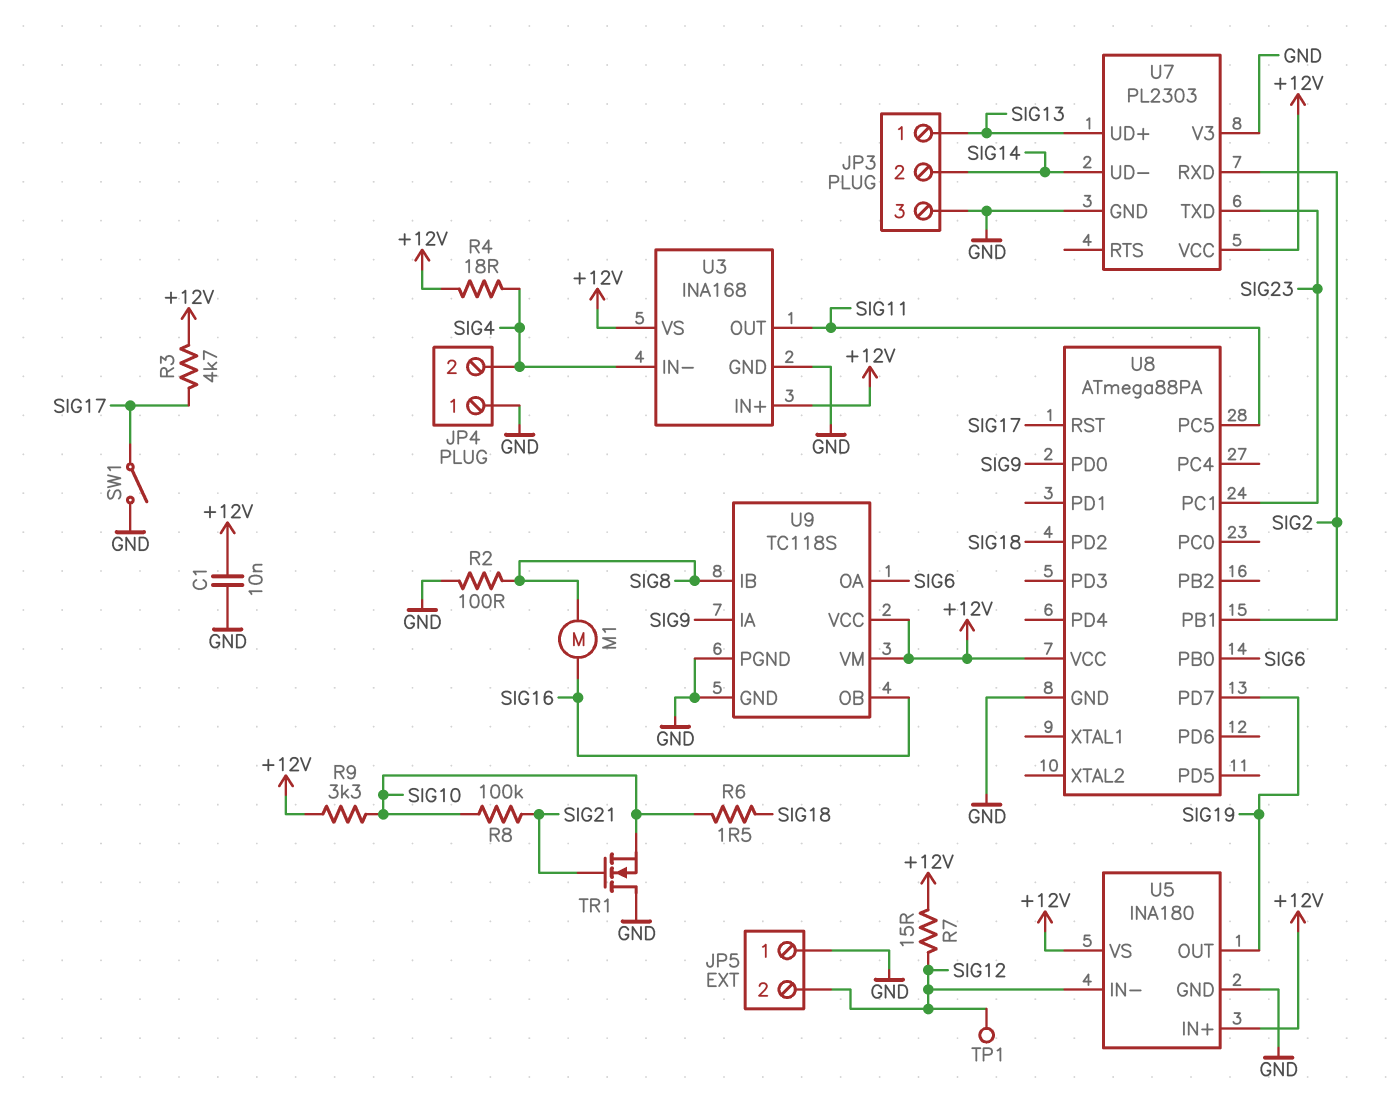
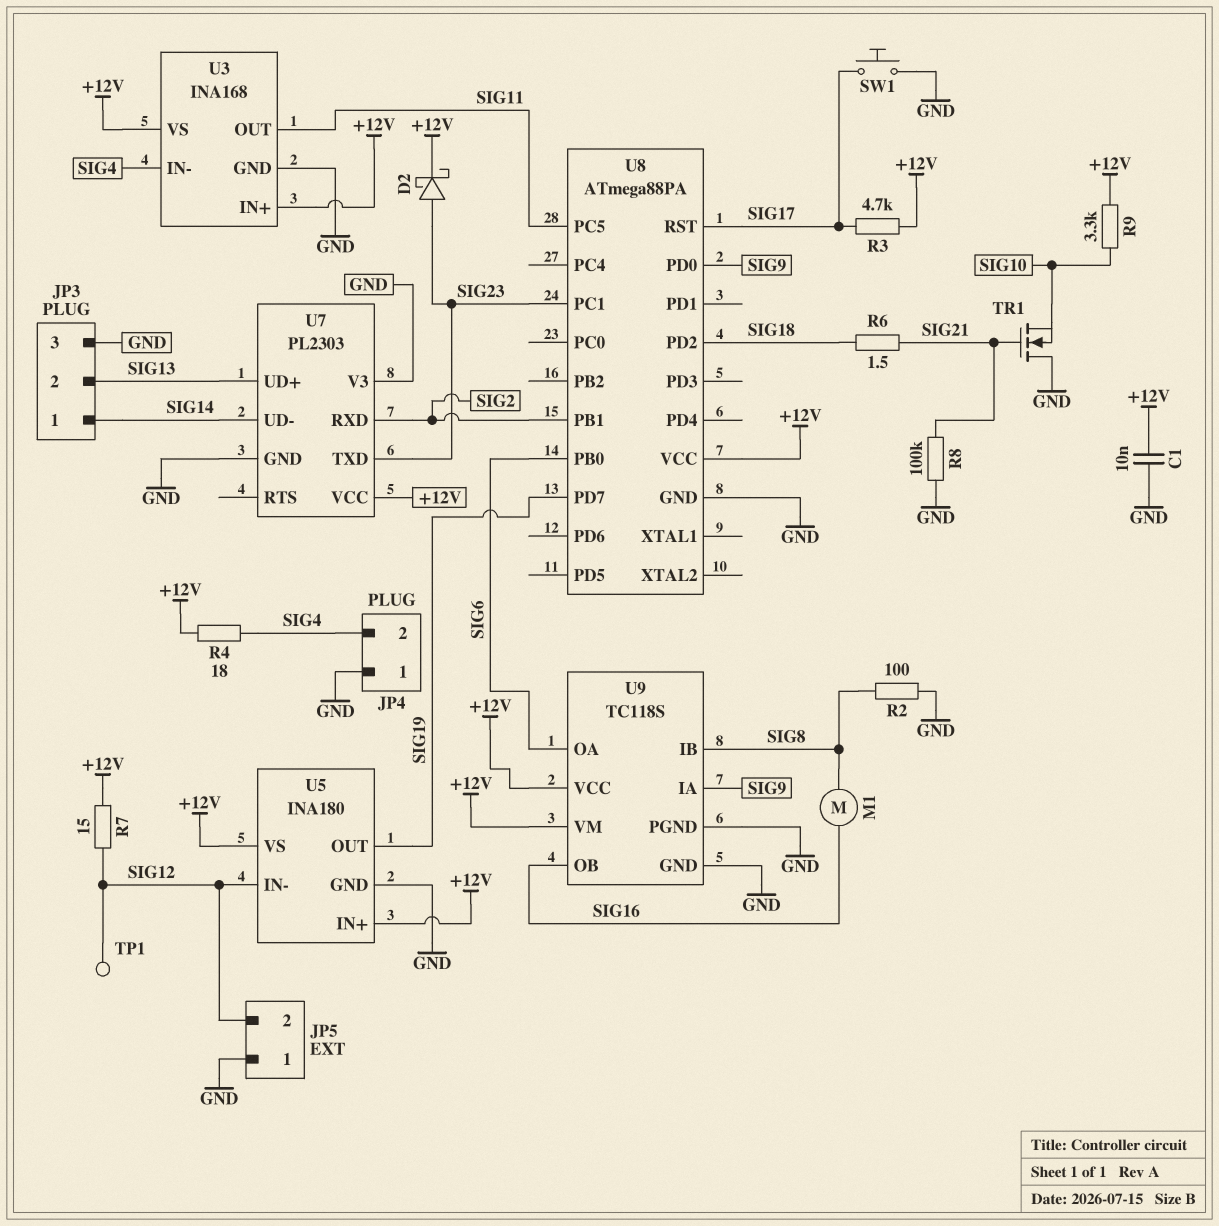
D2: none -> schottky (A SIG23, K +12V)
JP3 pin 1: SIG13 -> SIG14
JP3 pin 2: SIG14 -> SIG13
R6: 1.5 (SIG10, SIG18) -> 1.5 (SIG18, SIG21)
R8: 100k (SIG10, SIG21) -> 100k (GND, SIG21)
SW1: switch (GND, SIG17) -> button (GND, SIG17)

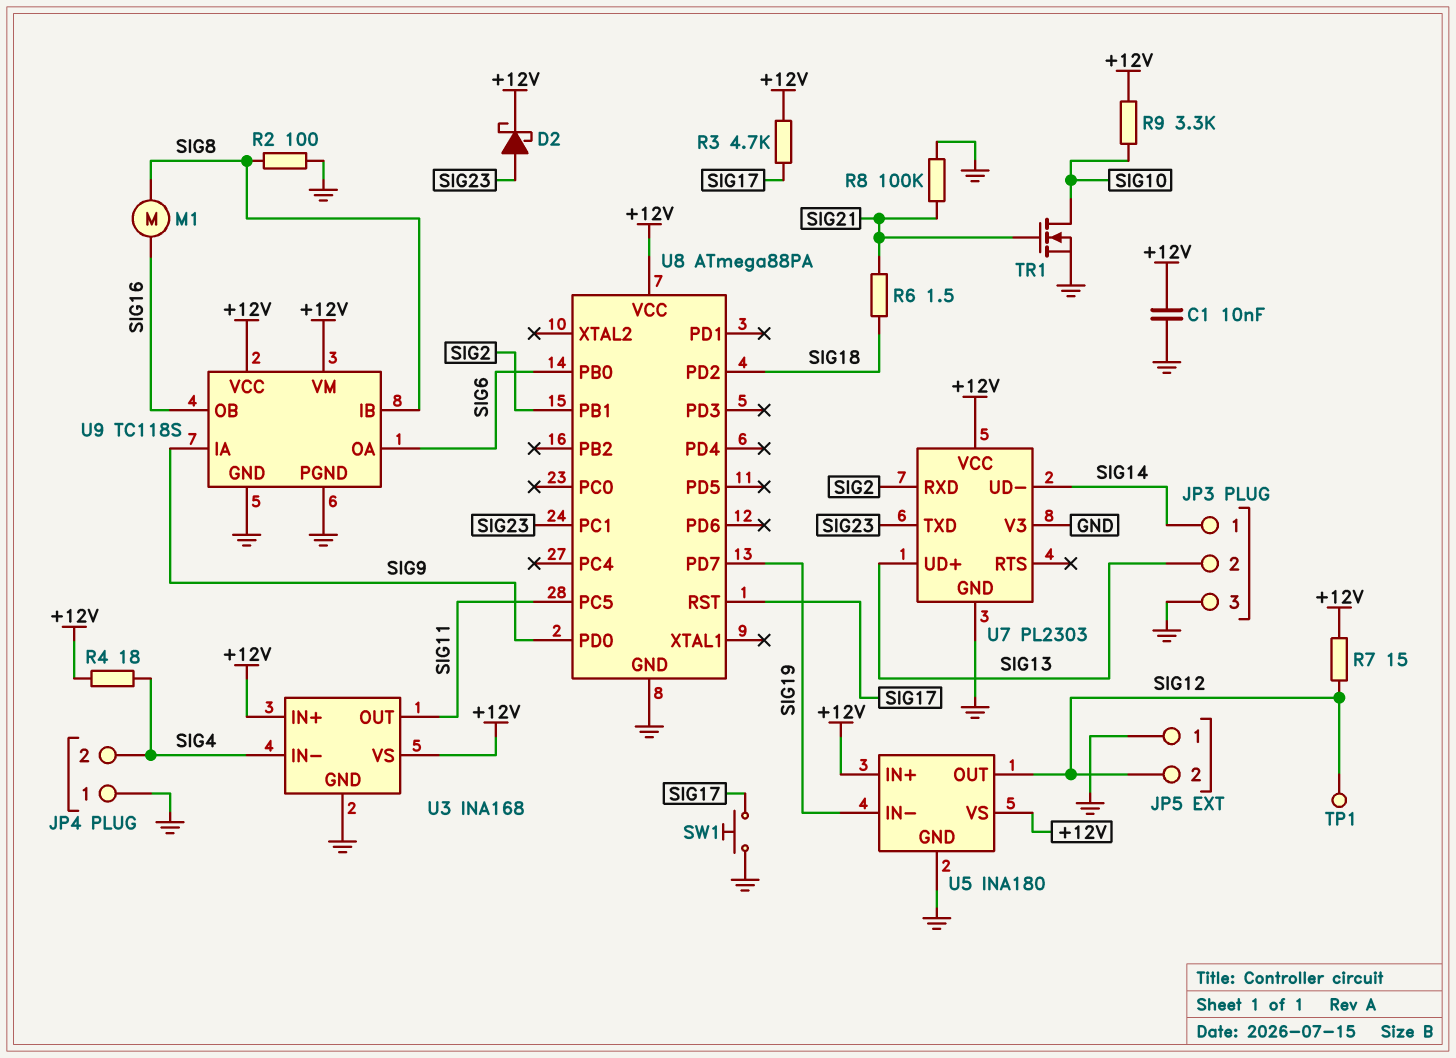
TR1: NMOS (G SIG21, D GND, S SIG10) -> NMOS (G SIG21, D SIG10, S GND)
U5 pin IN-: SIG12 -> SIG19
U5 pin OUT: SIG19 -> SIG12

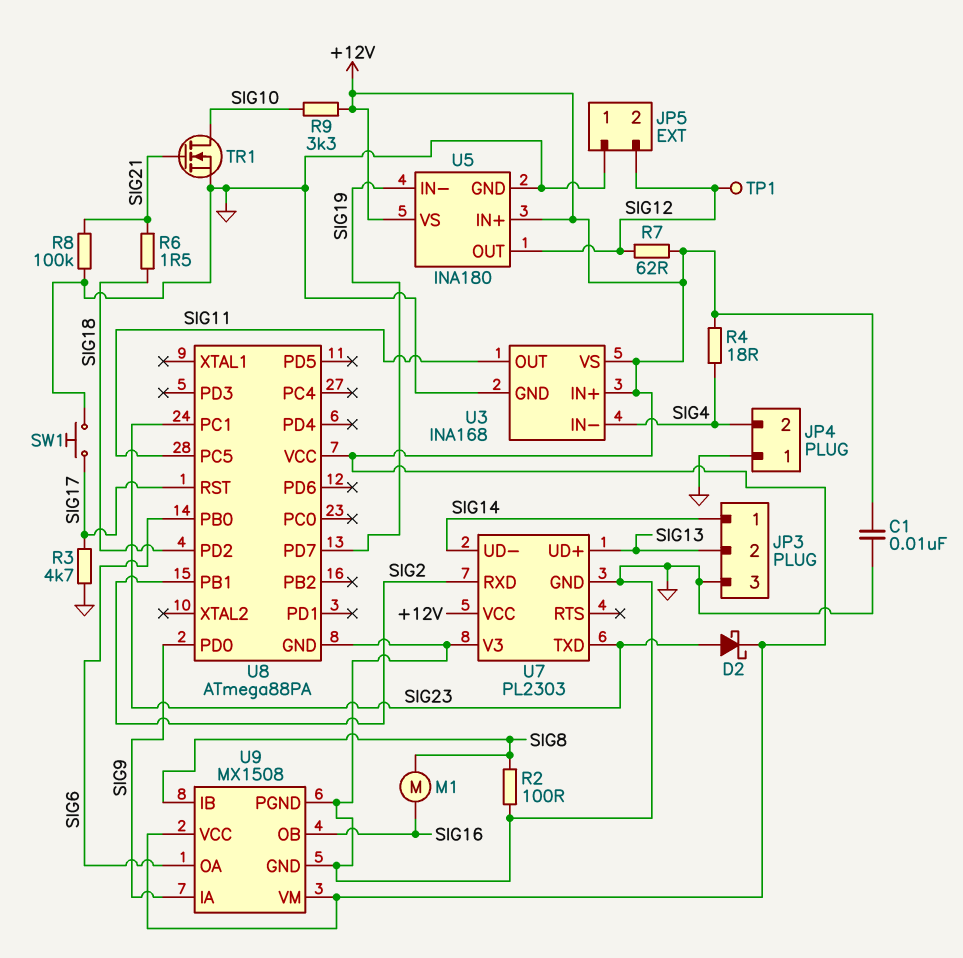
R3: 4.7k (+12V, SIG17) -> 4.7k (GND, SIG17)
R7: 15 (+12V, SIG12) -> 62 (+12V, SIG12)
U9: TC118S -> MX1508

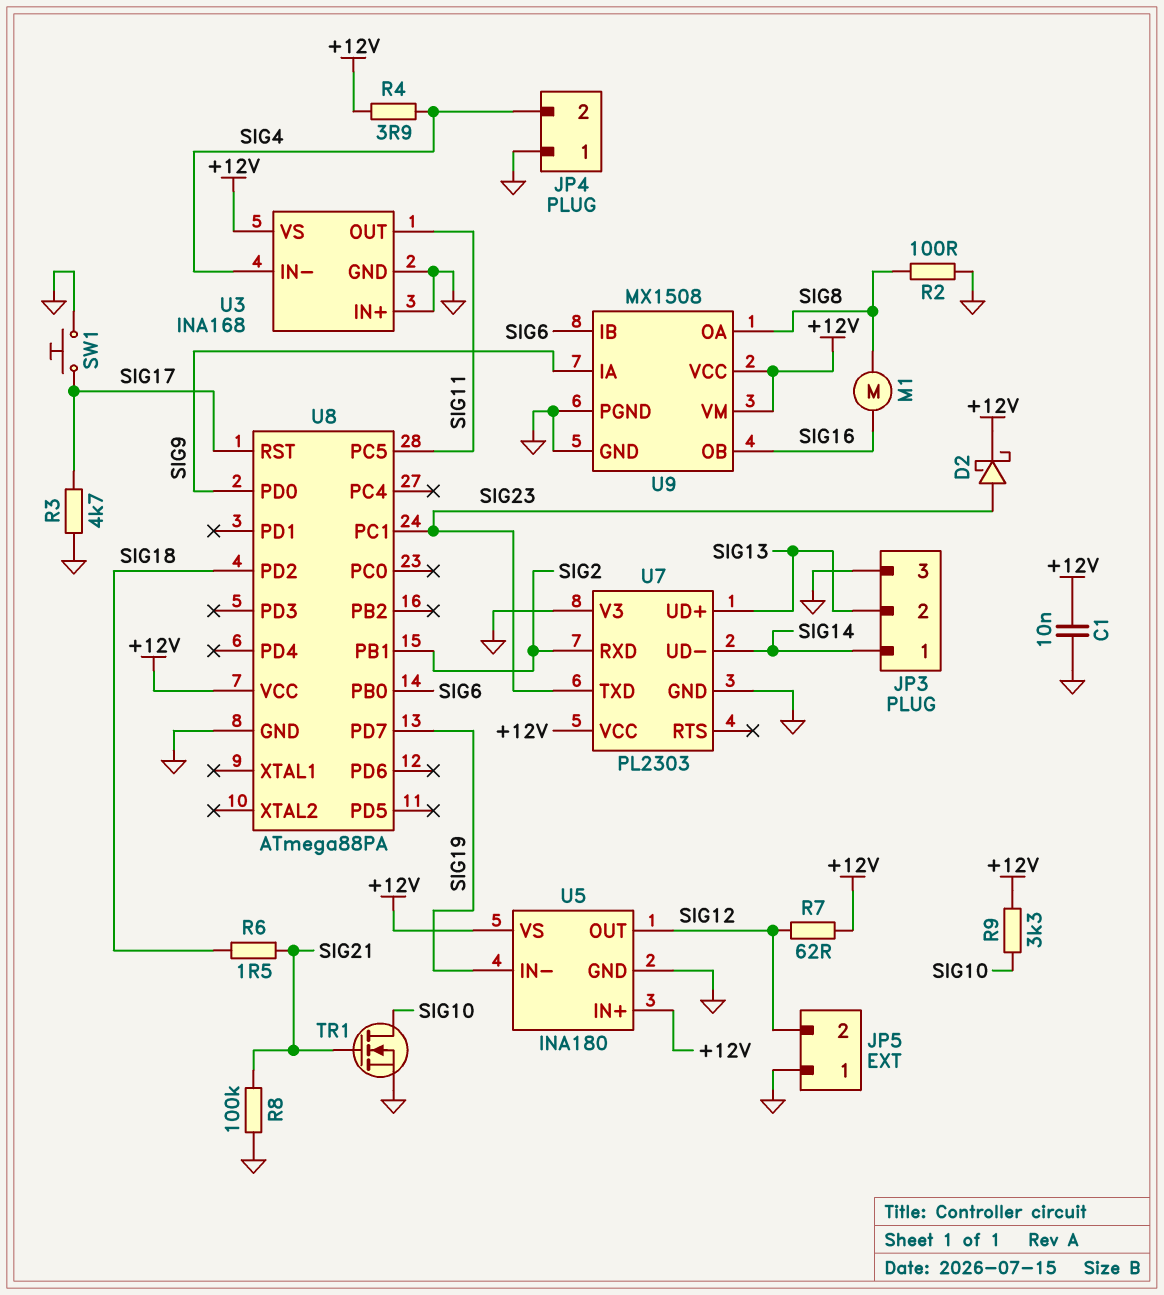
R4: 18 (+12V, SIG4) -> 3.9 (+12V, SIG4)
TP1: test point (SIG12) -> none
U3 pin IN+: +12V -> GND
U9 pin IB: SIG8 -> SIG6
U9 pin OA: SIG6 -> SIG8

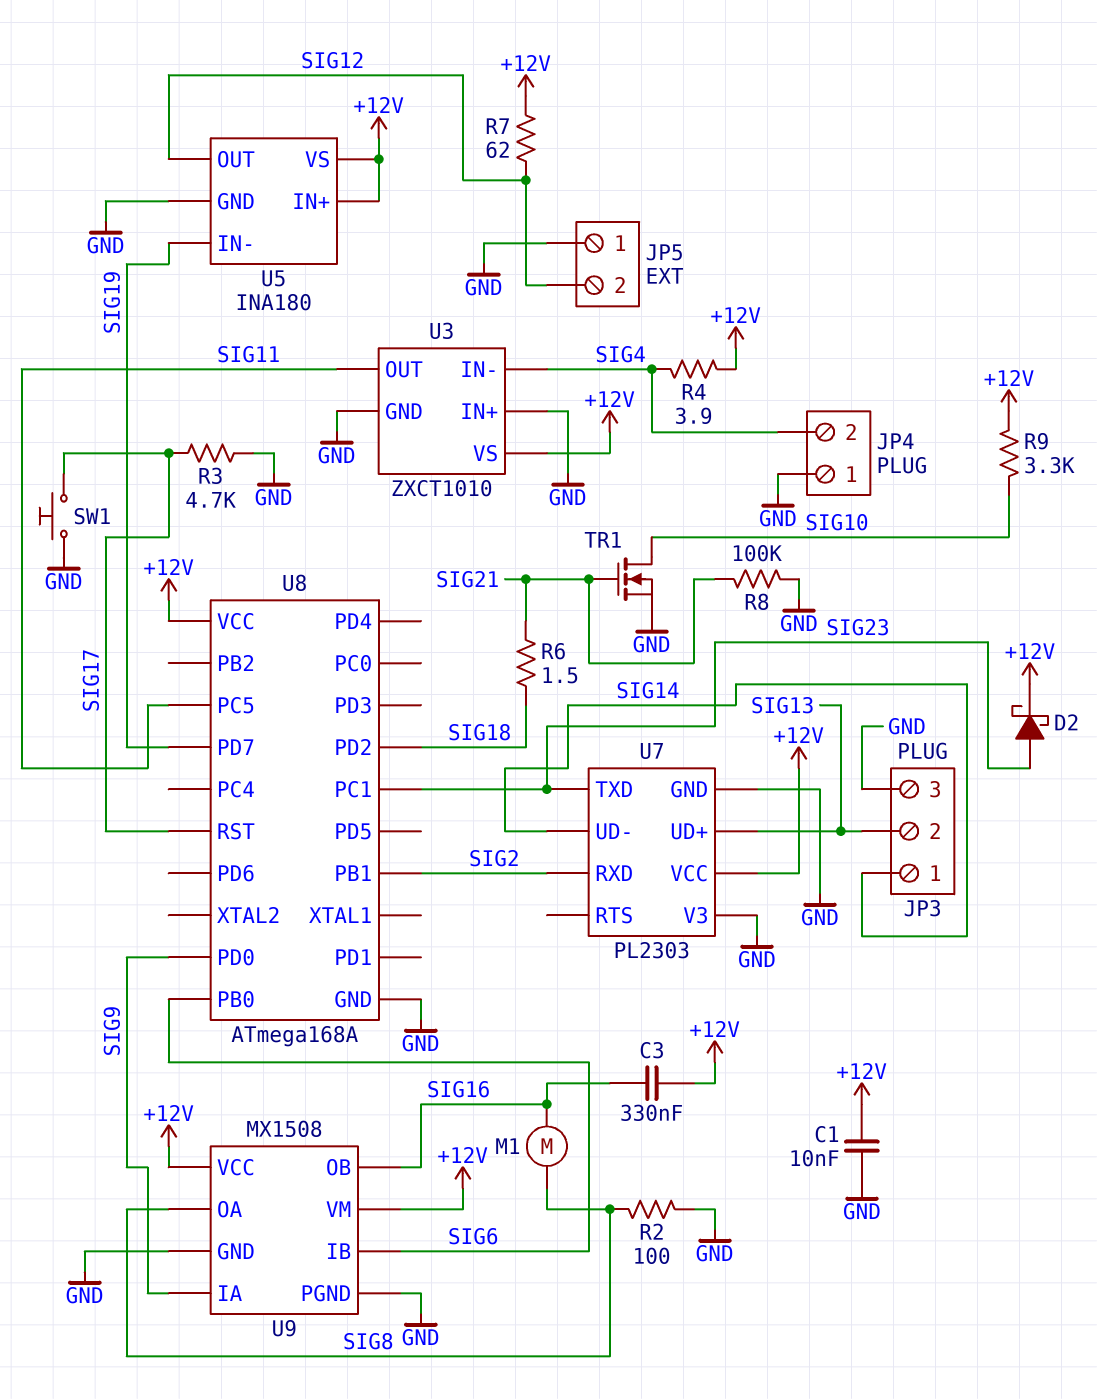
C3: none -> 330nF (+12V, SIG16)
U3: INA168 -> ZXCT1010
U8: ATmega88PA -> ATmega168A

